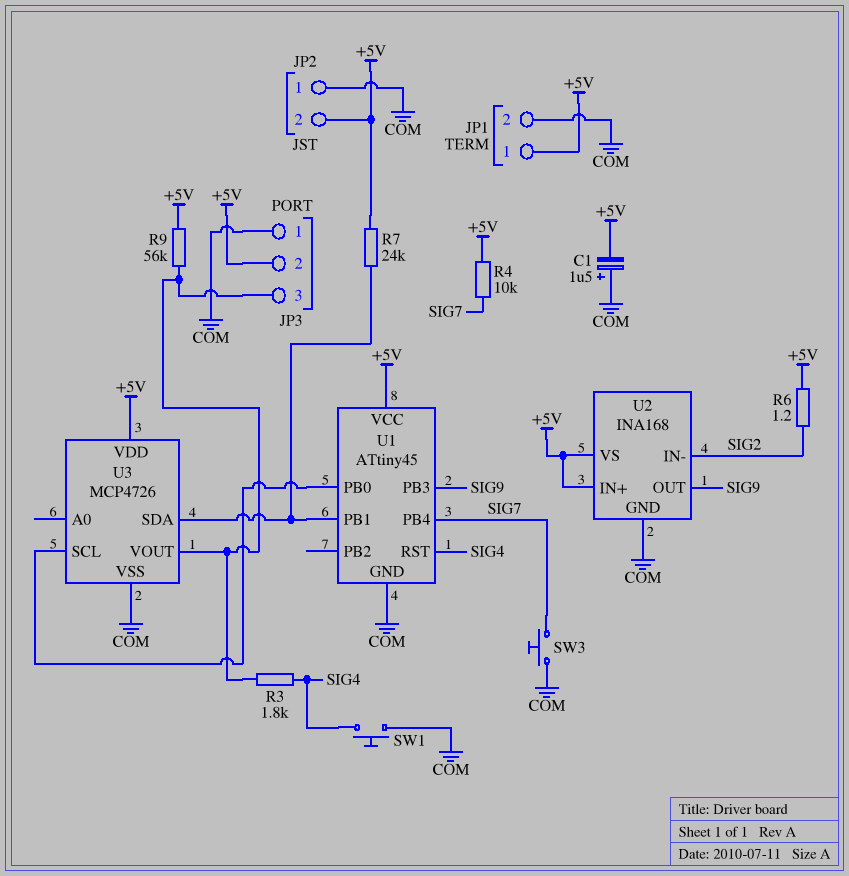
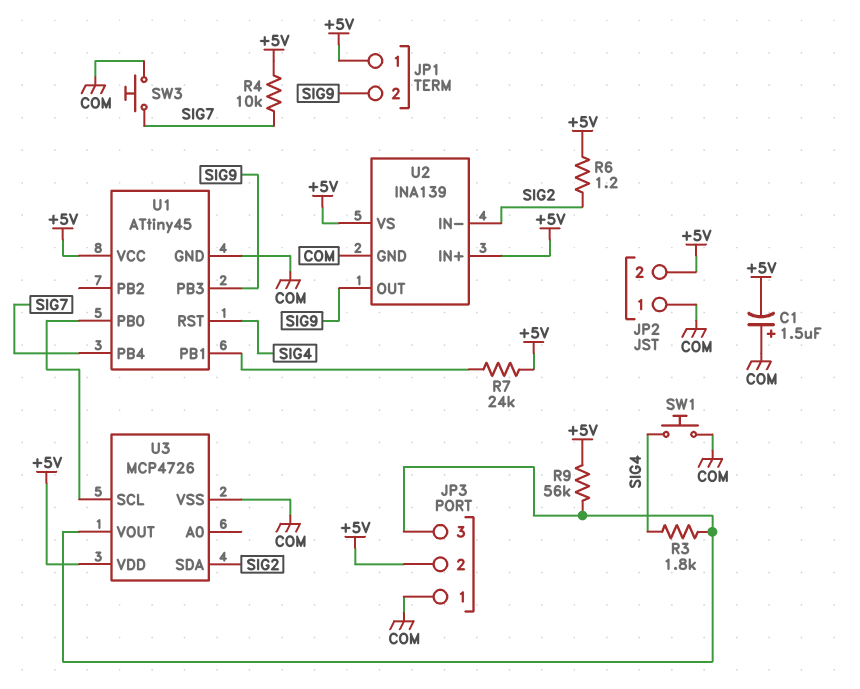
JP1 pin 2: COM -> SIG9
U2: INA168 -> INA139
U3 pin SDA: U1/PB1 -> SIG2

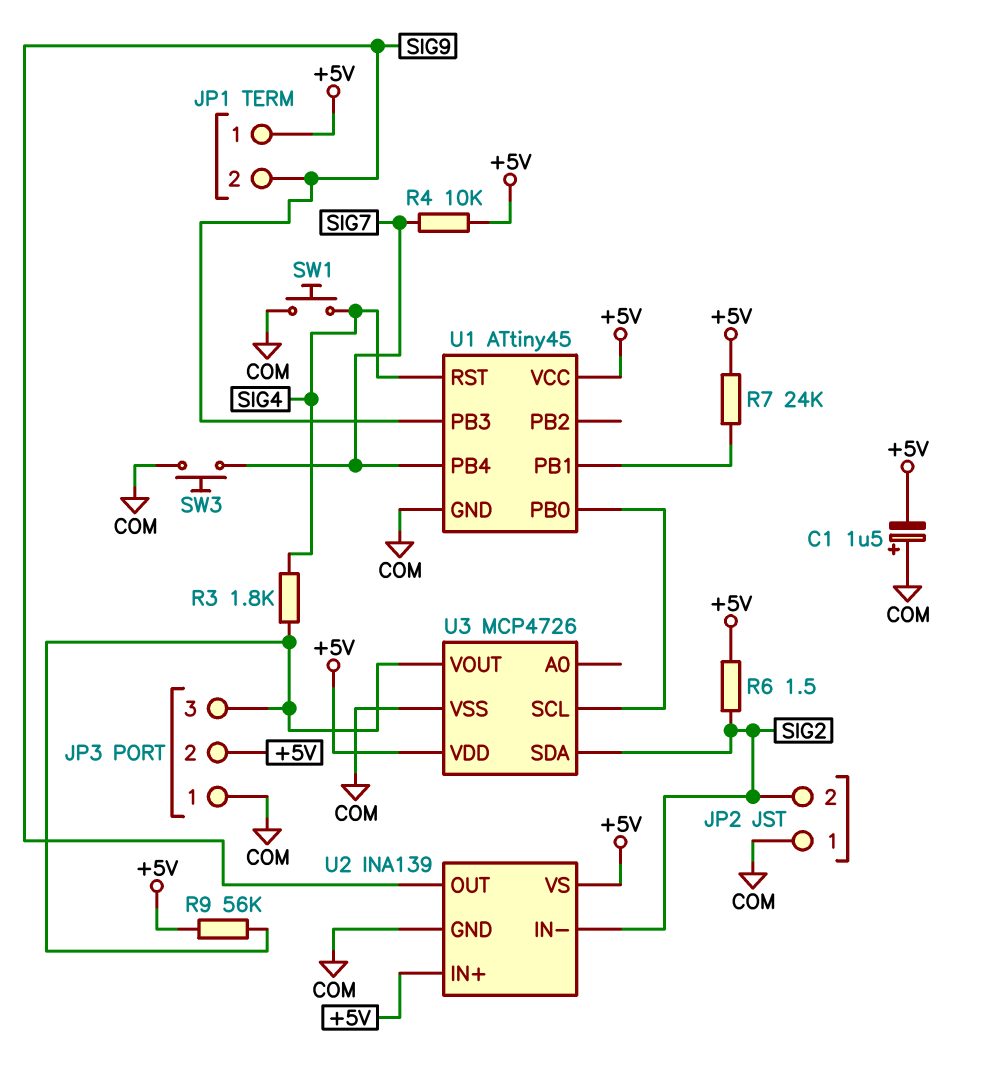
JP2 pin 2: +5V -> SIG2
R6: 1.2 (+5V, SIG2) -> 1.5 (+5V, SIG2)

